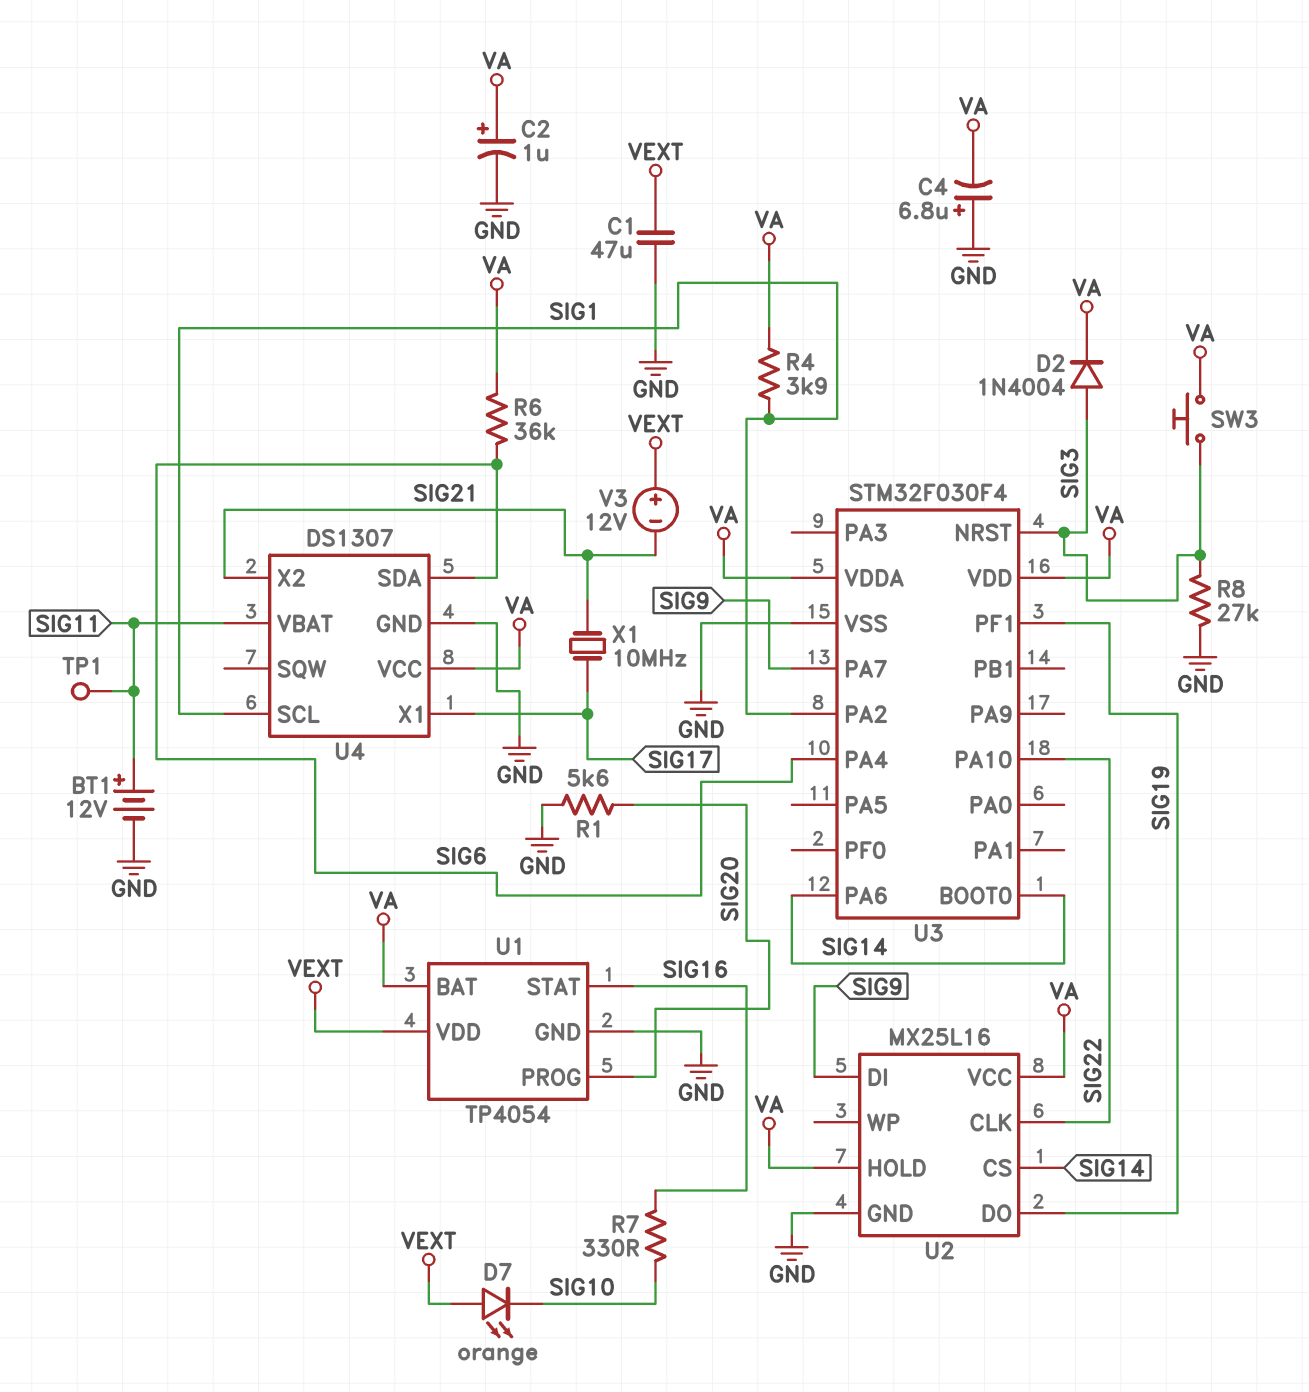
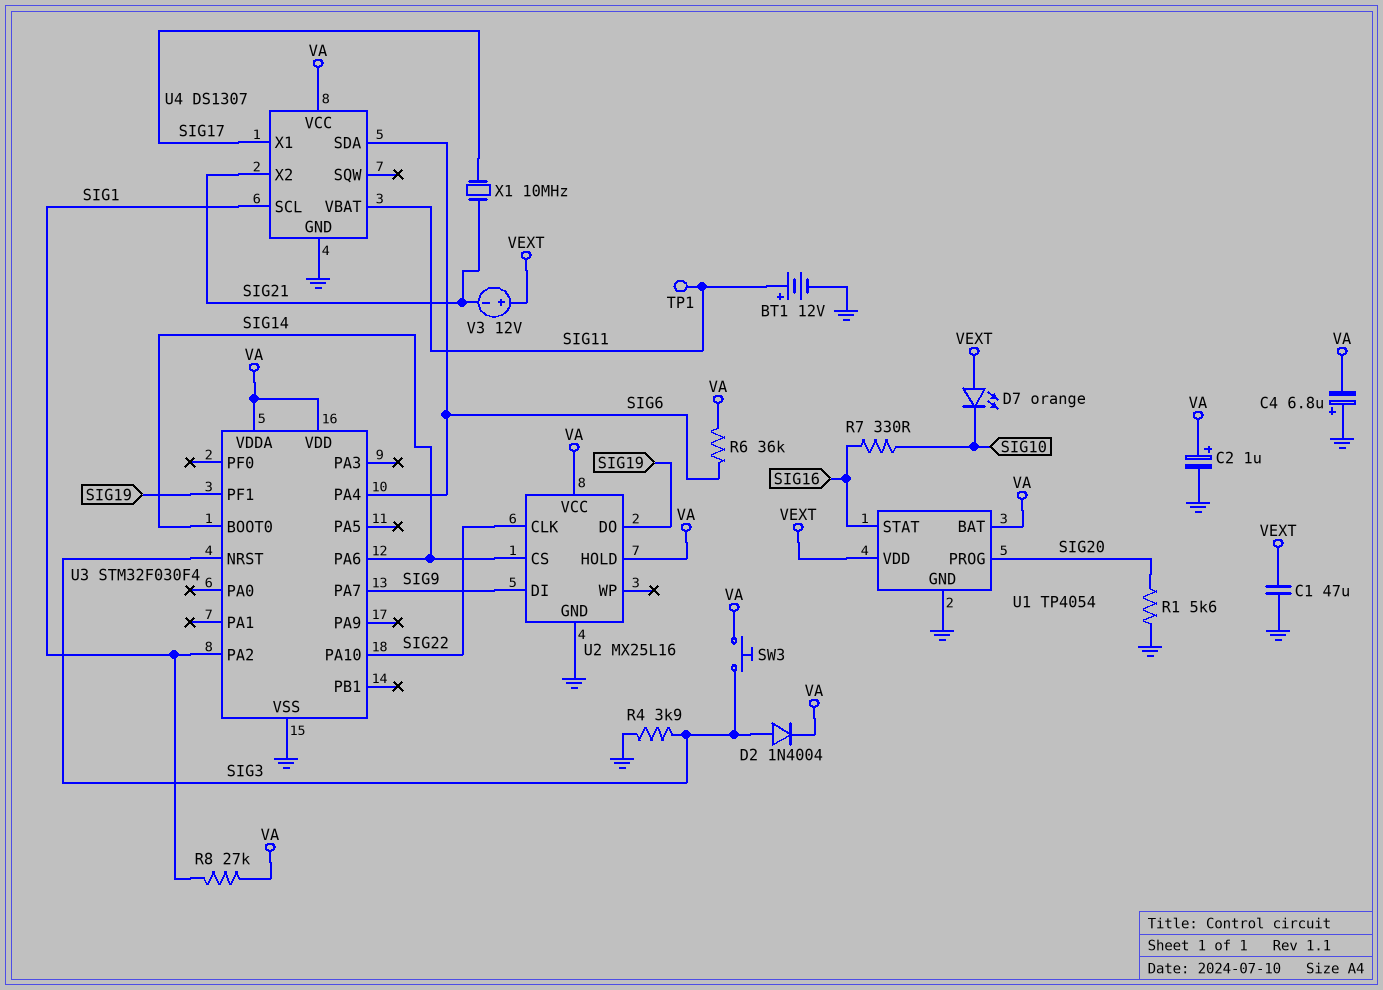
R4: 3.9k (SIG1, VA) -> 3.9k (GND, SIG3)
R8: 27k (GND, SIG3) -> 27k (SIG1, VA)

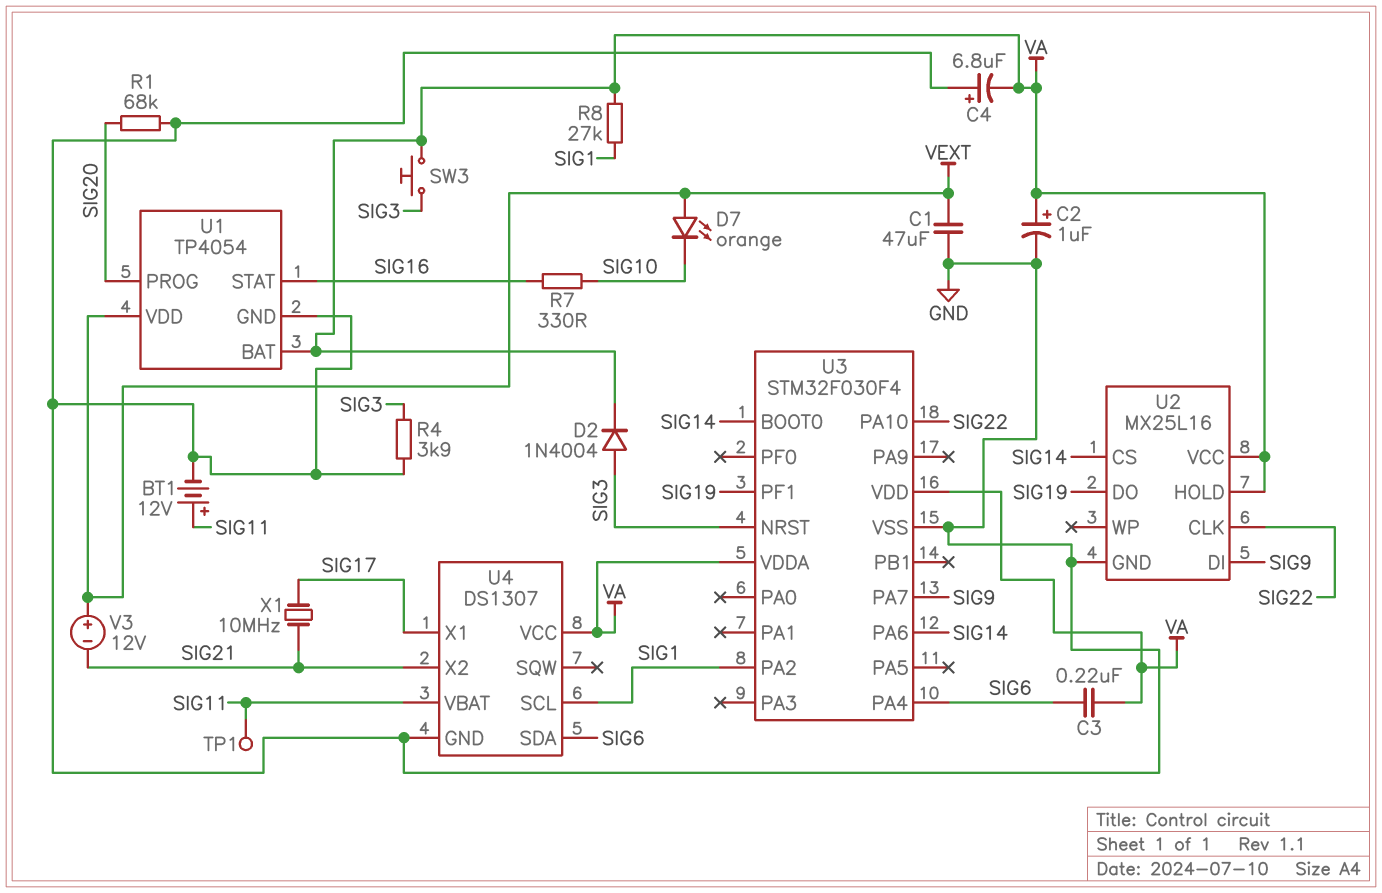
C3: none -> 220nF (SIG6, VA)
R1: 5.6k (GND, SIG20) -> 68k (GND, SIG20)
R6: 36k (SIG6, VA) -> none

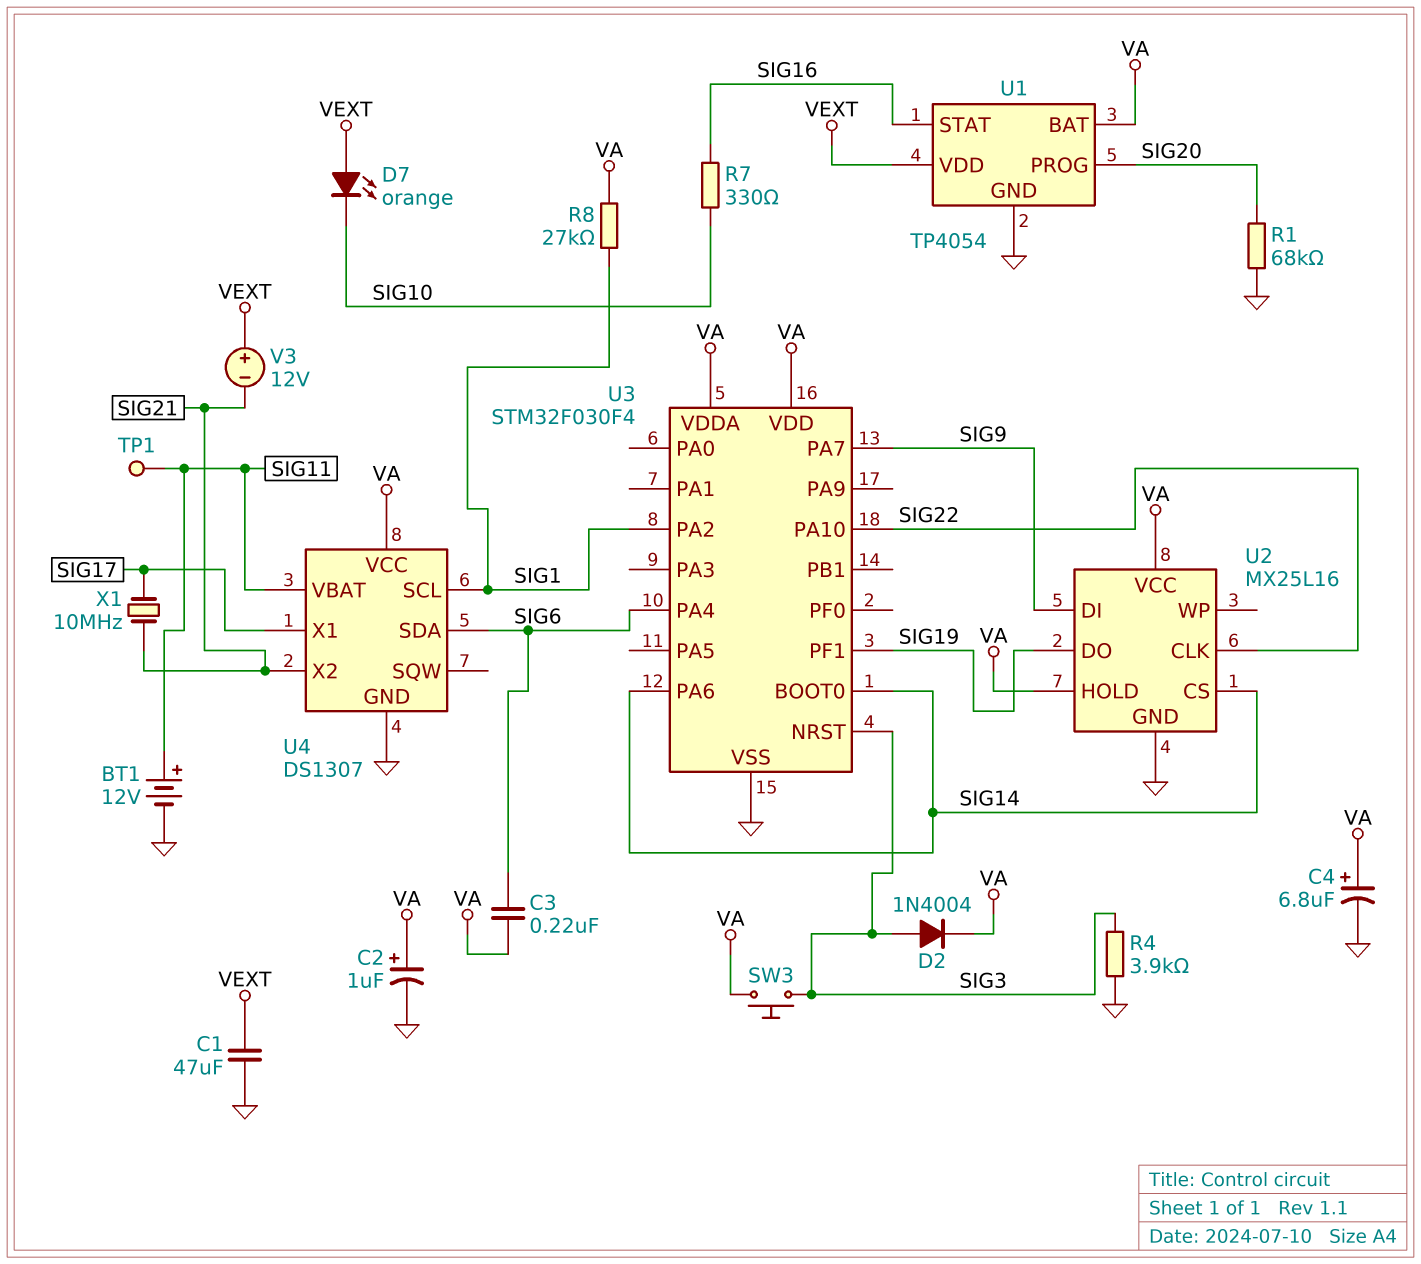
C4: 6.8uF (plus GND, minus VA) -> 6.8uF (plus VA, minus GND)

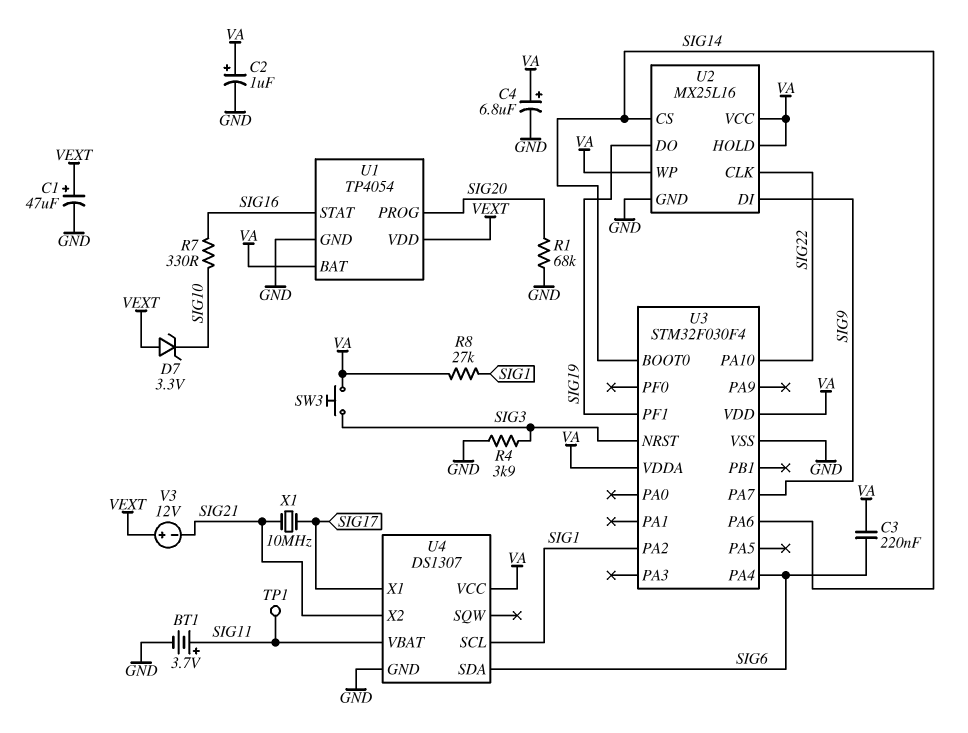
BT1: 12V (plus SIG11, minus GND) -> 3.7V (plus SIG11, minus GND)
C1: 47uF (GND, VEXT) -> 47uF (plus VEXT, minus GND)
D2: diode 1N4004 (A SIG3, K VA) -> none
D7: LED orange (A VEXT, K SIG10) -> zener 3.3V (A VEXT, K SIG10)
U2 pin WP: none -> VA

